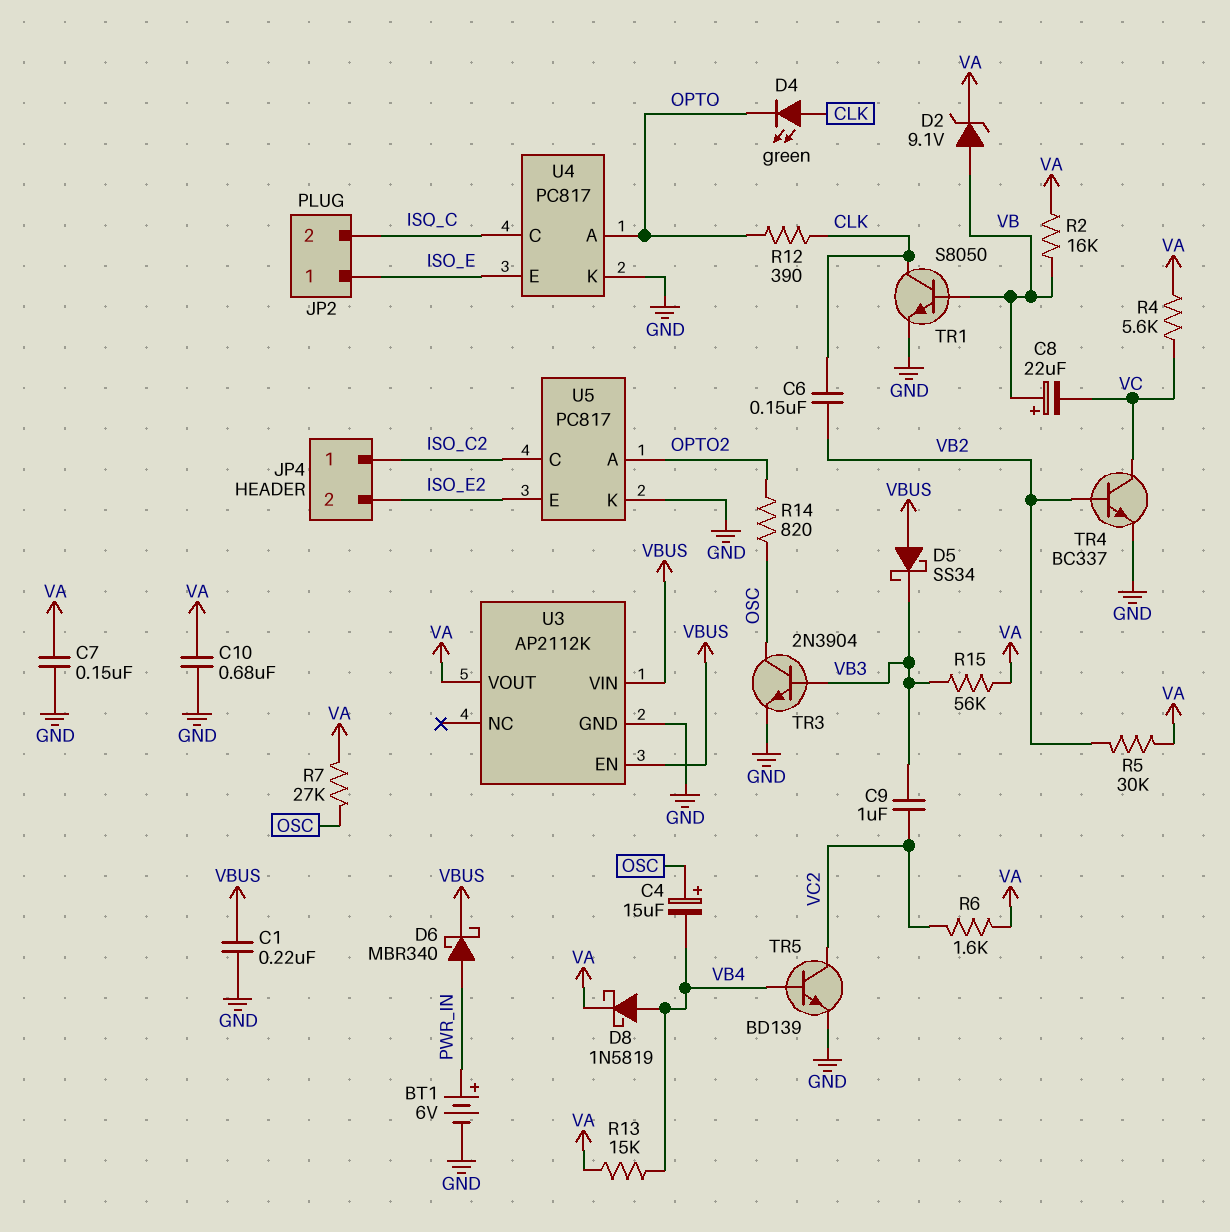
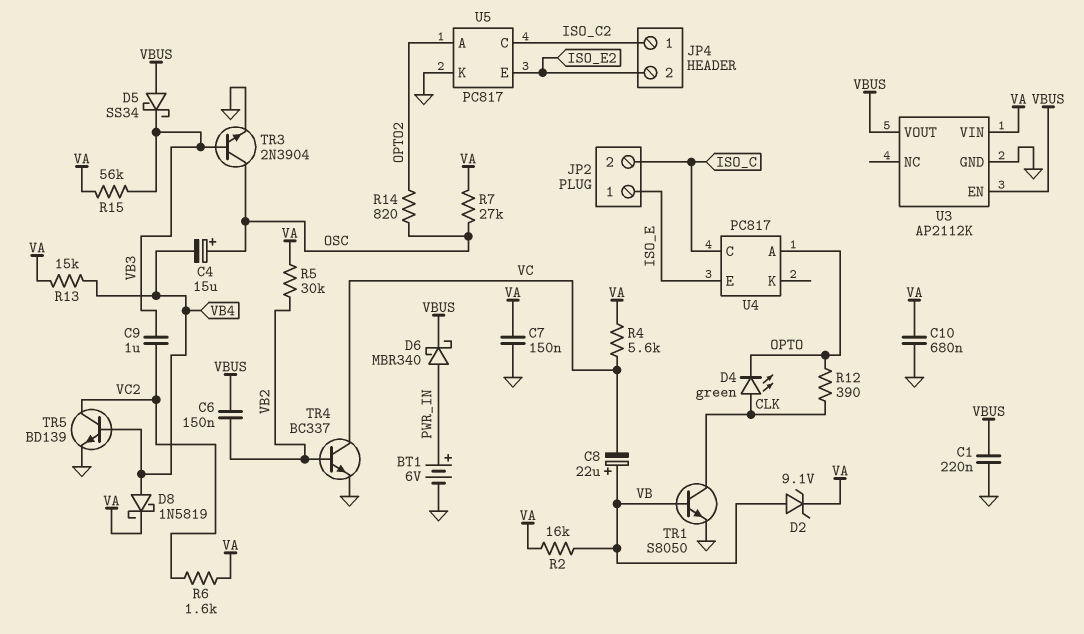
C6: 150nF (CLK, VB2) -> 150nF (VB2, VBUS)
U3 pin VIN: VBUS -> VA
U3 pin VOUT: VA -> VBUS
U4 pin K: GND -> none

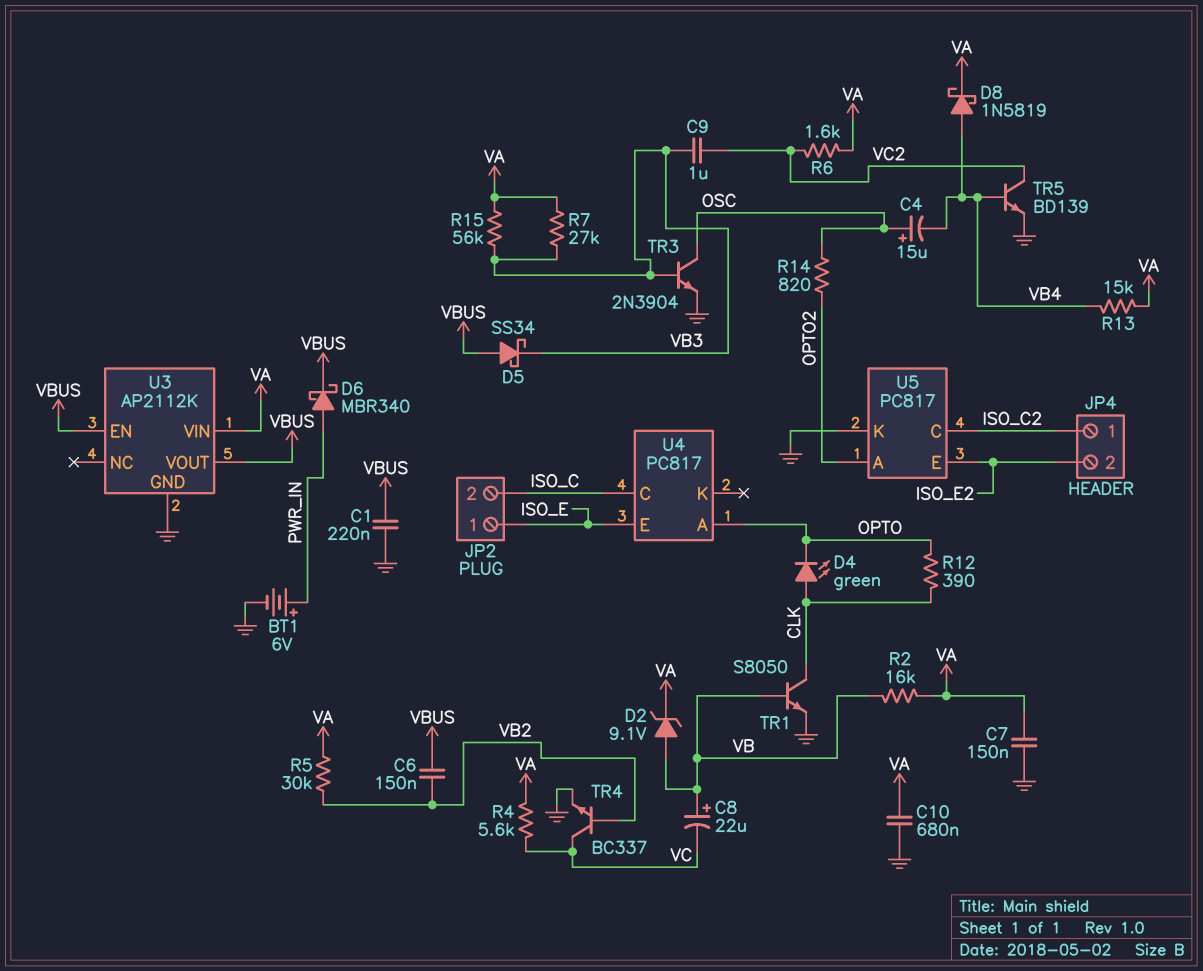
R7: 27k (OSC, VA) -> 27k (VA, VB3)

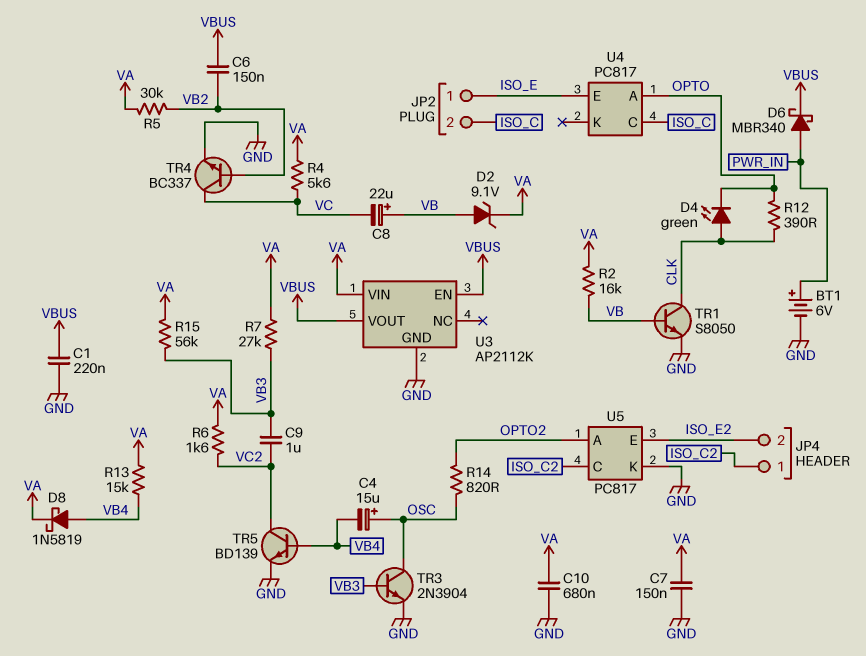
D5: schottky SS34 (A VBUS, K VB3) -> none

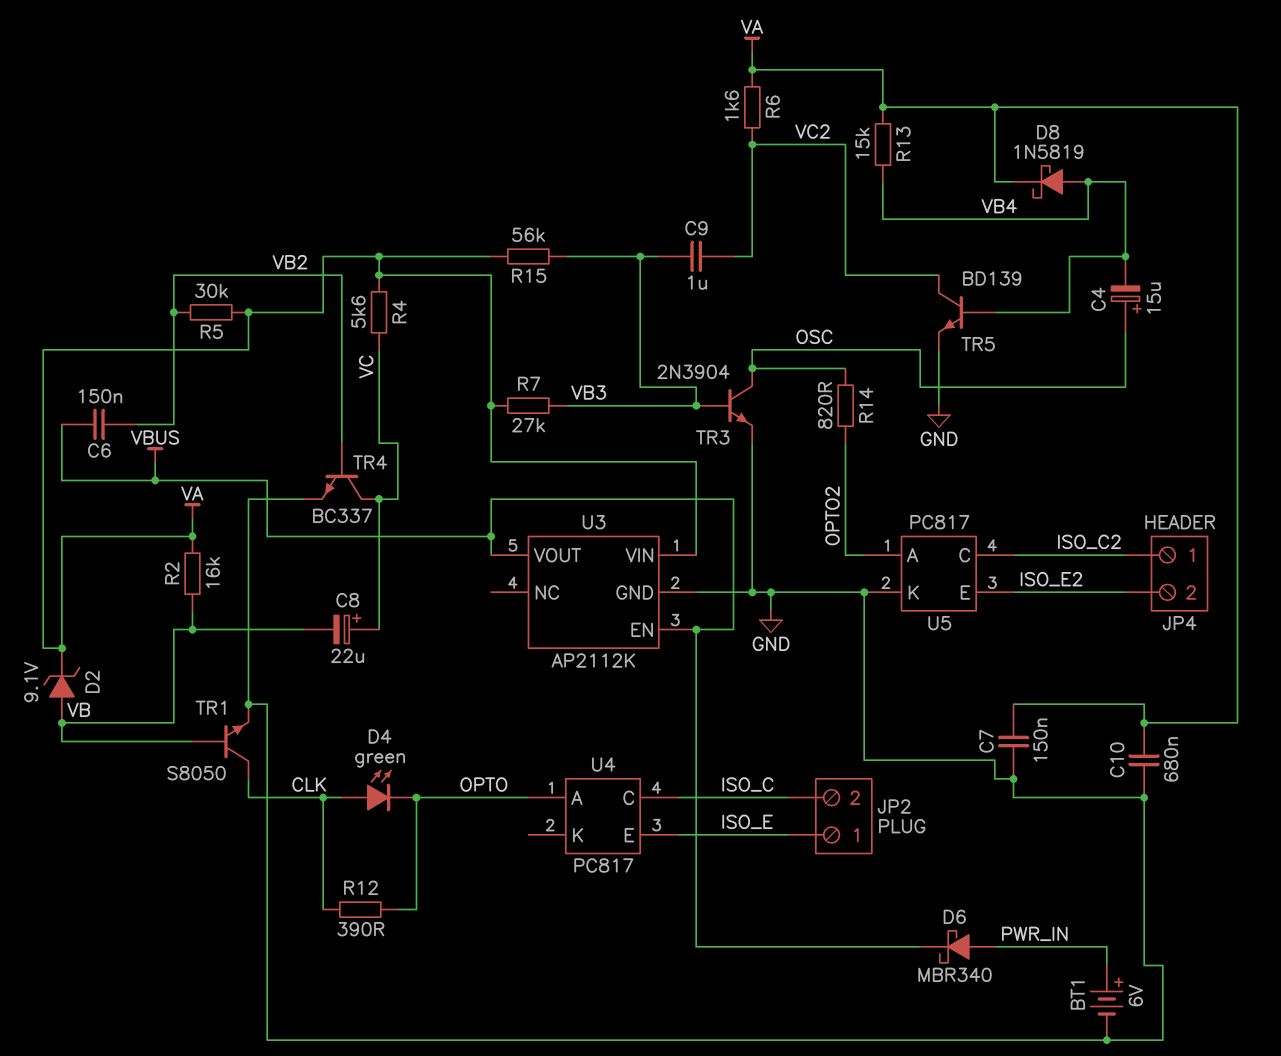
C1: 220nF (GND, VBUS) -> none
C8: 22uF (plus VB, minus VC) -> 22uF (plus VC, minus VB)

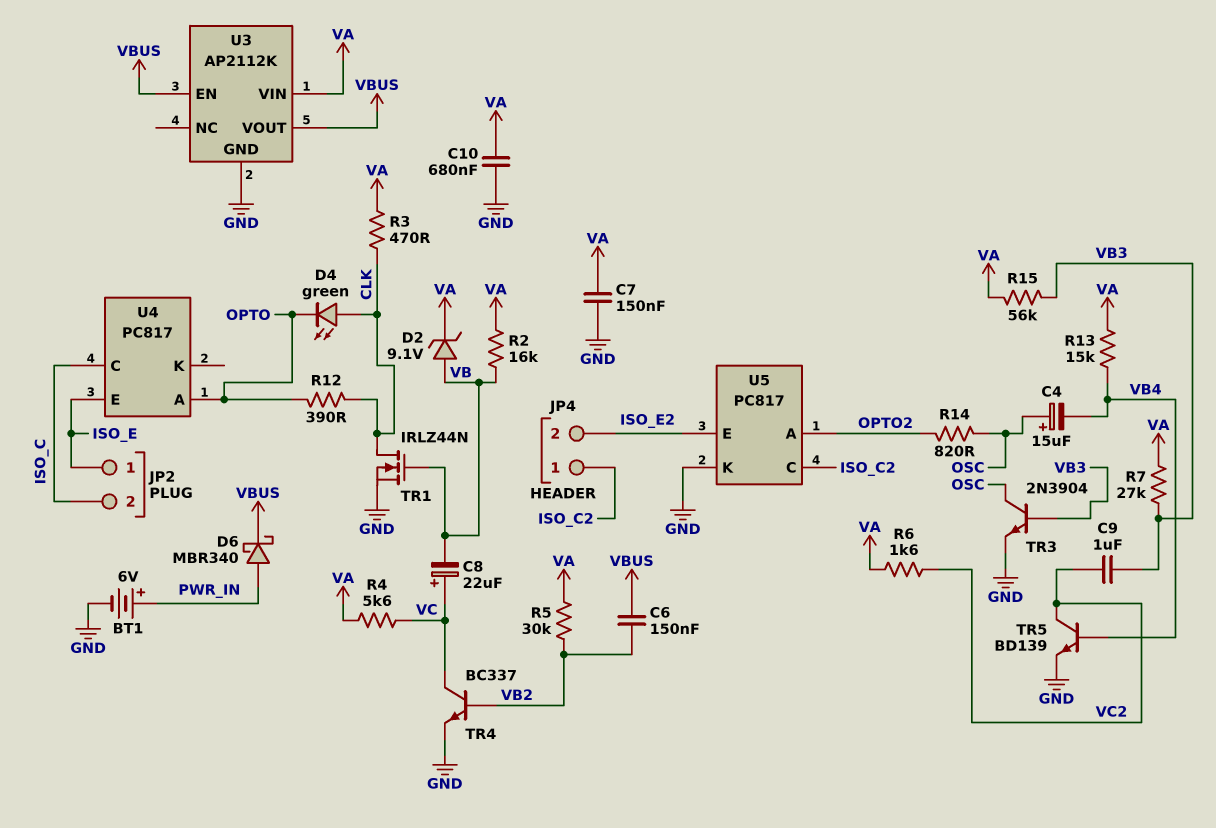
D8: schottky 1N5819 (A VB4, K VA) -> none
R3: none -> 470 (CLK, VA)
TR1: NPN S8050 (B VB, C CLK, E GND) -> NMOS IRLZ44N (G VB, D CLK, S GND)

